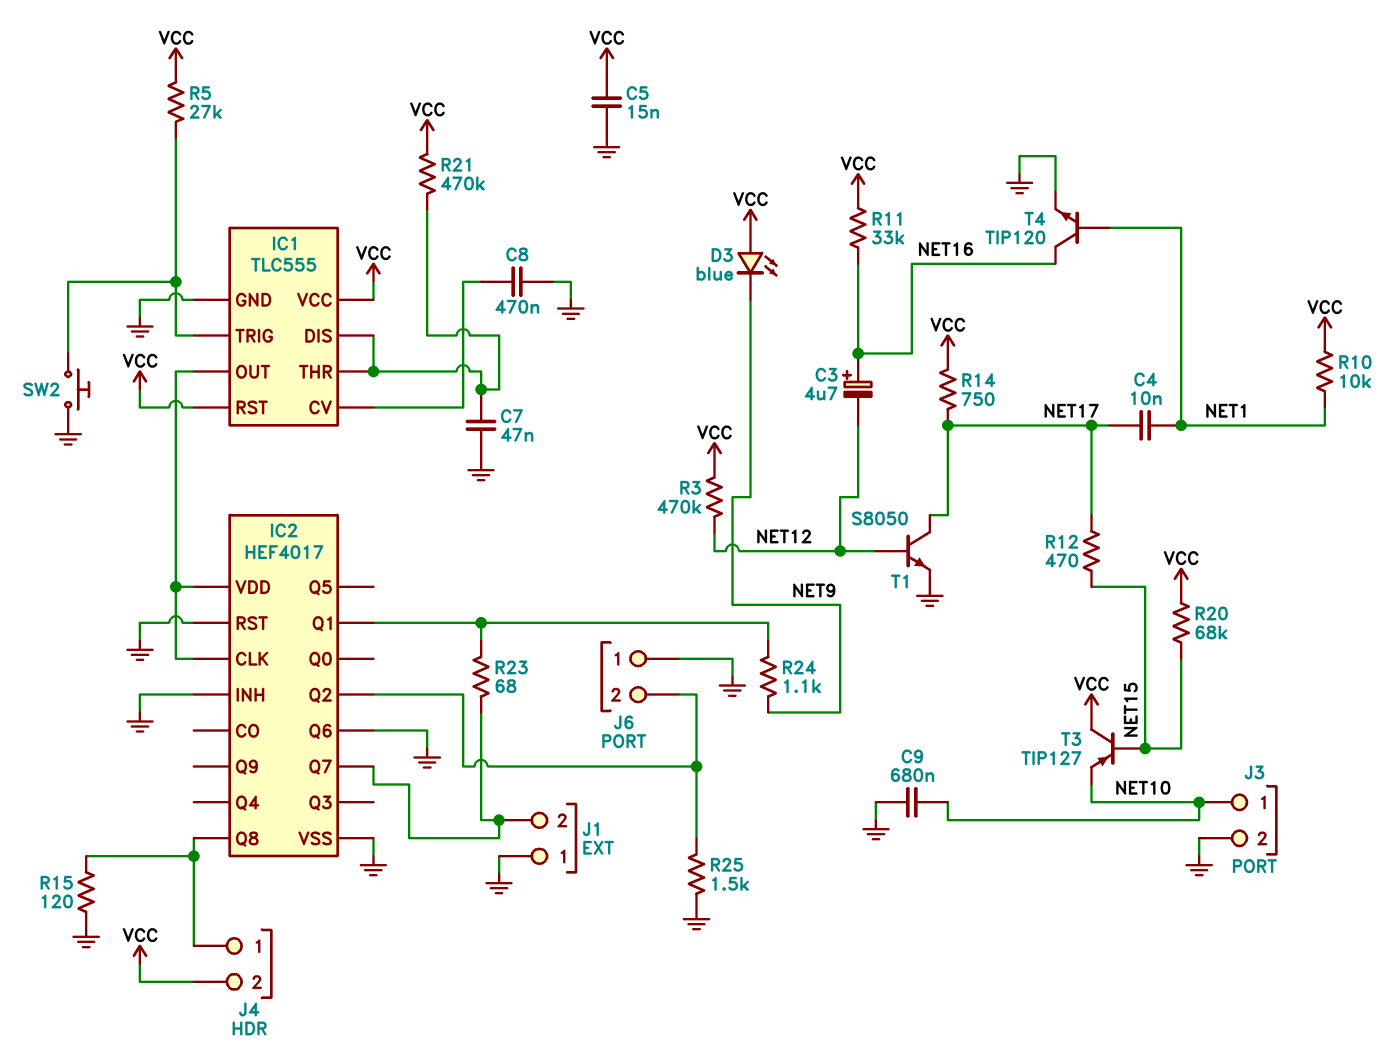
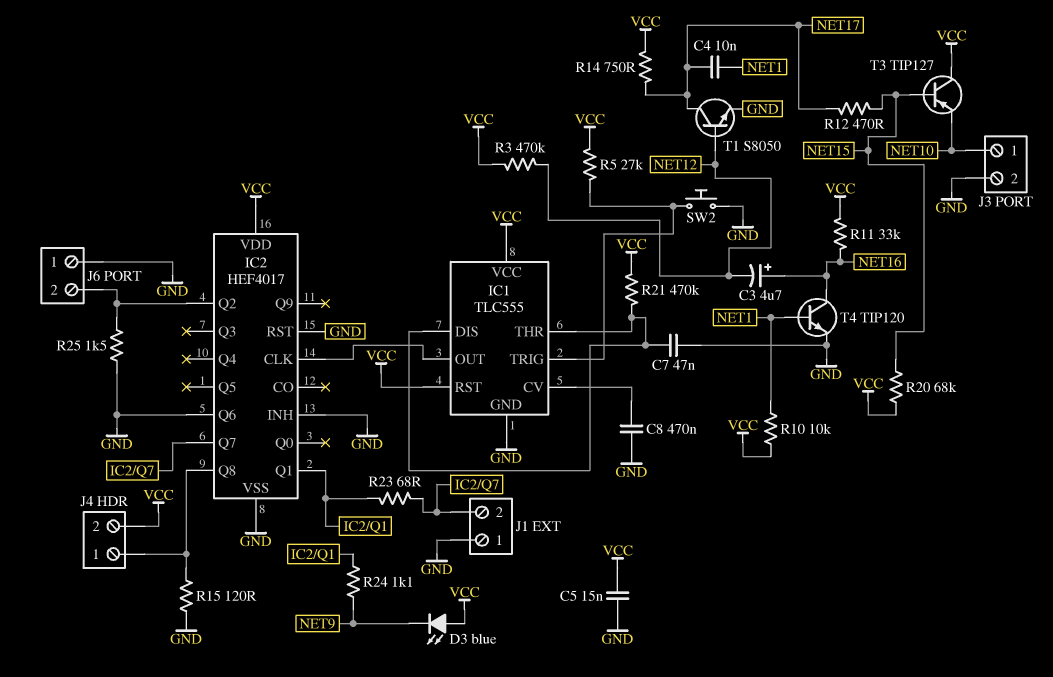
C9: 680nF (GND, NET10) -> none
IC2 pin VDD: IC1/OUT -> VCC

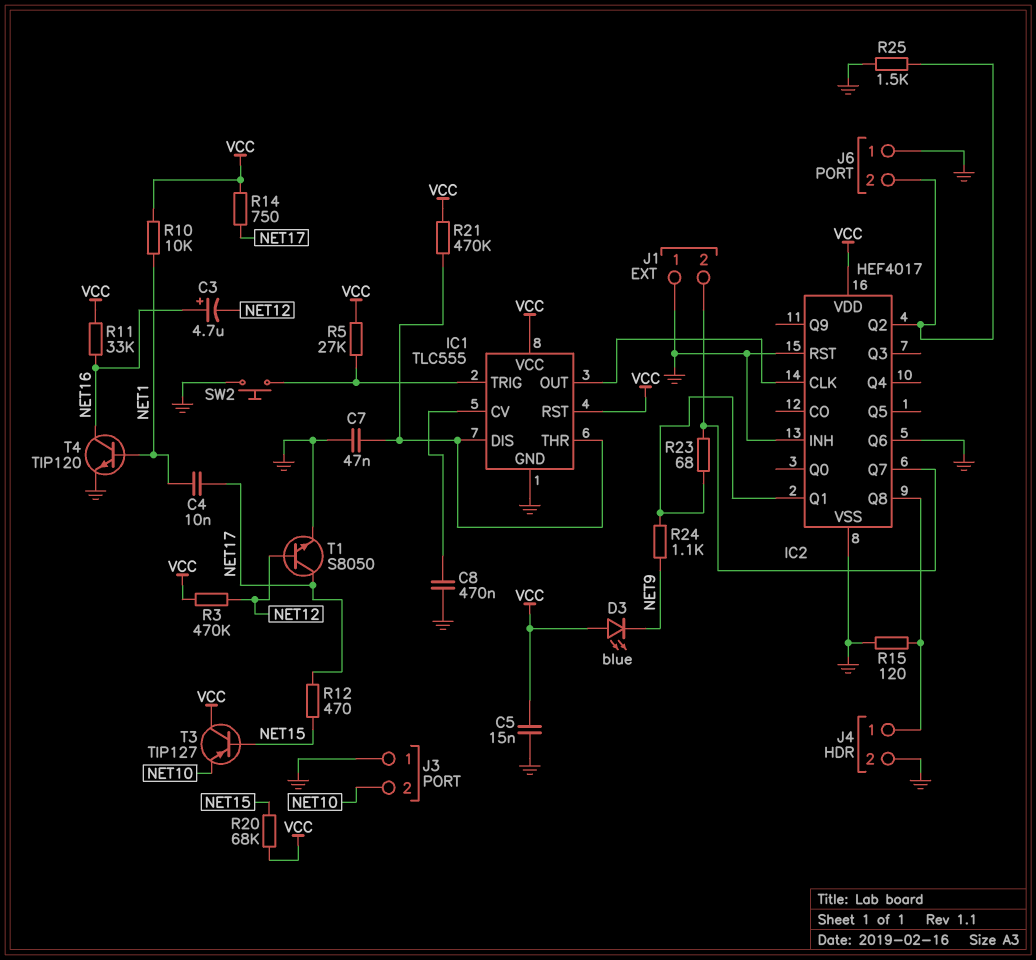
J3 pin 1: NET10 -> GND
J3 pin 2: GND -> NET10
J4 pin 2: VCC -> GND

